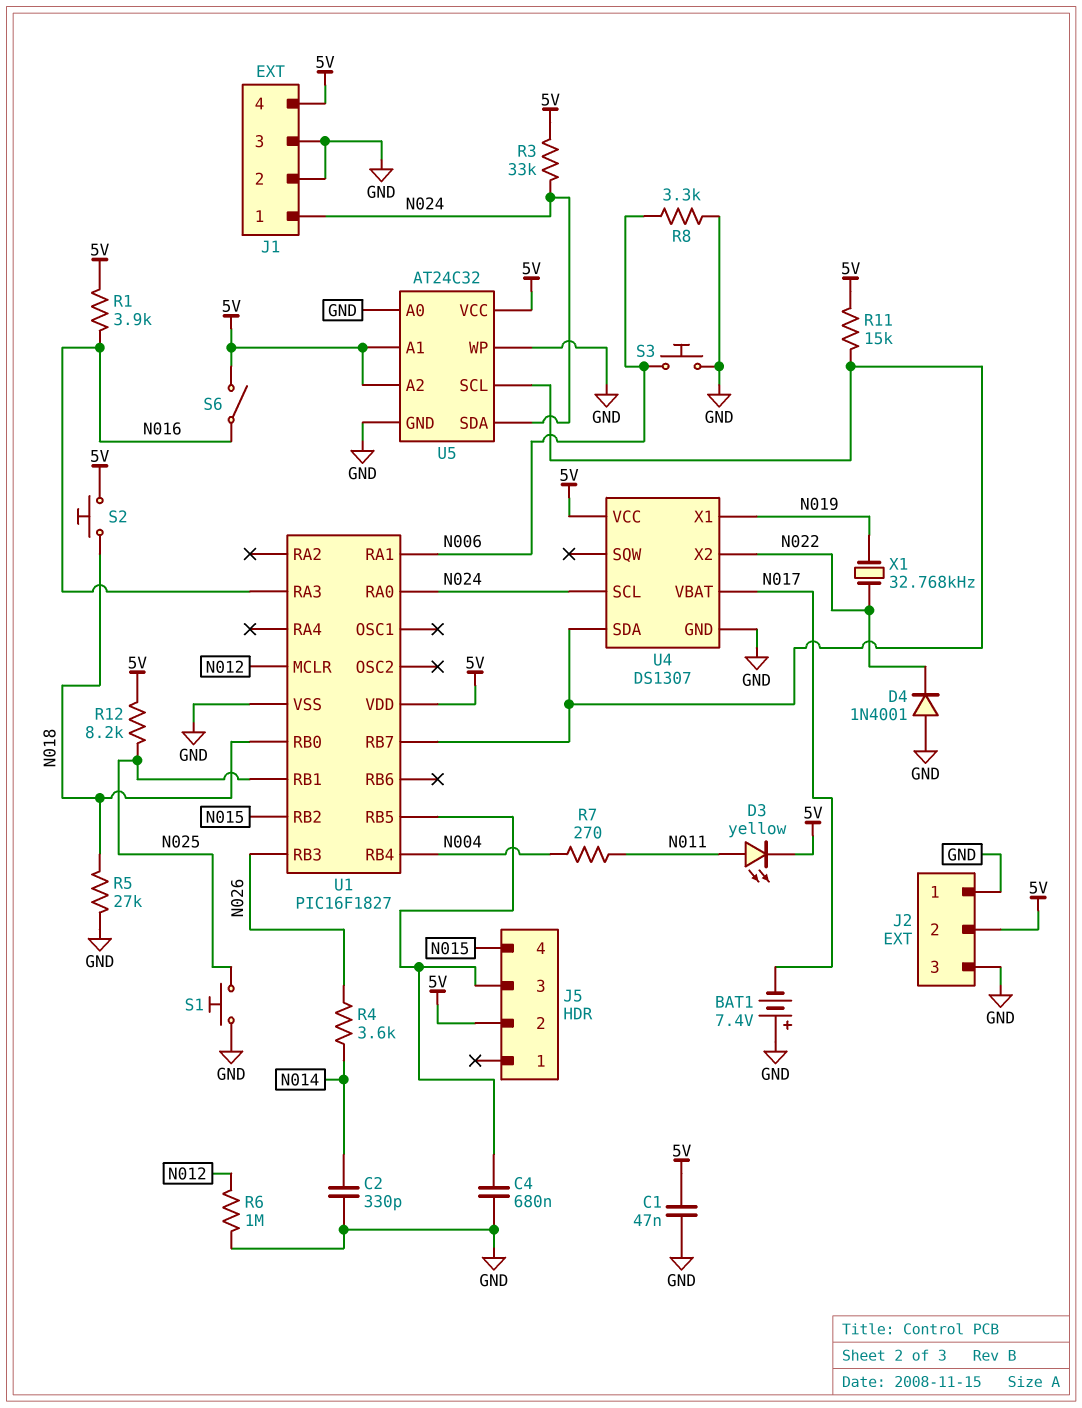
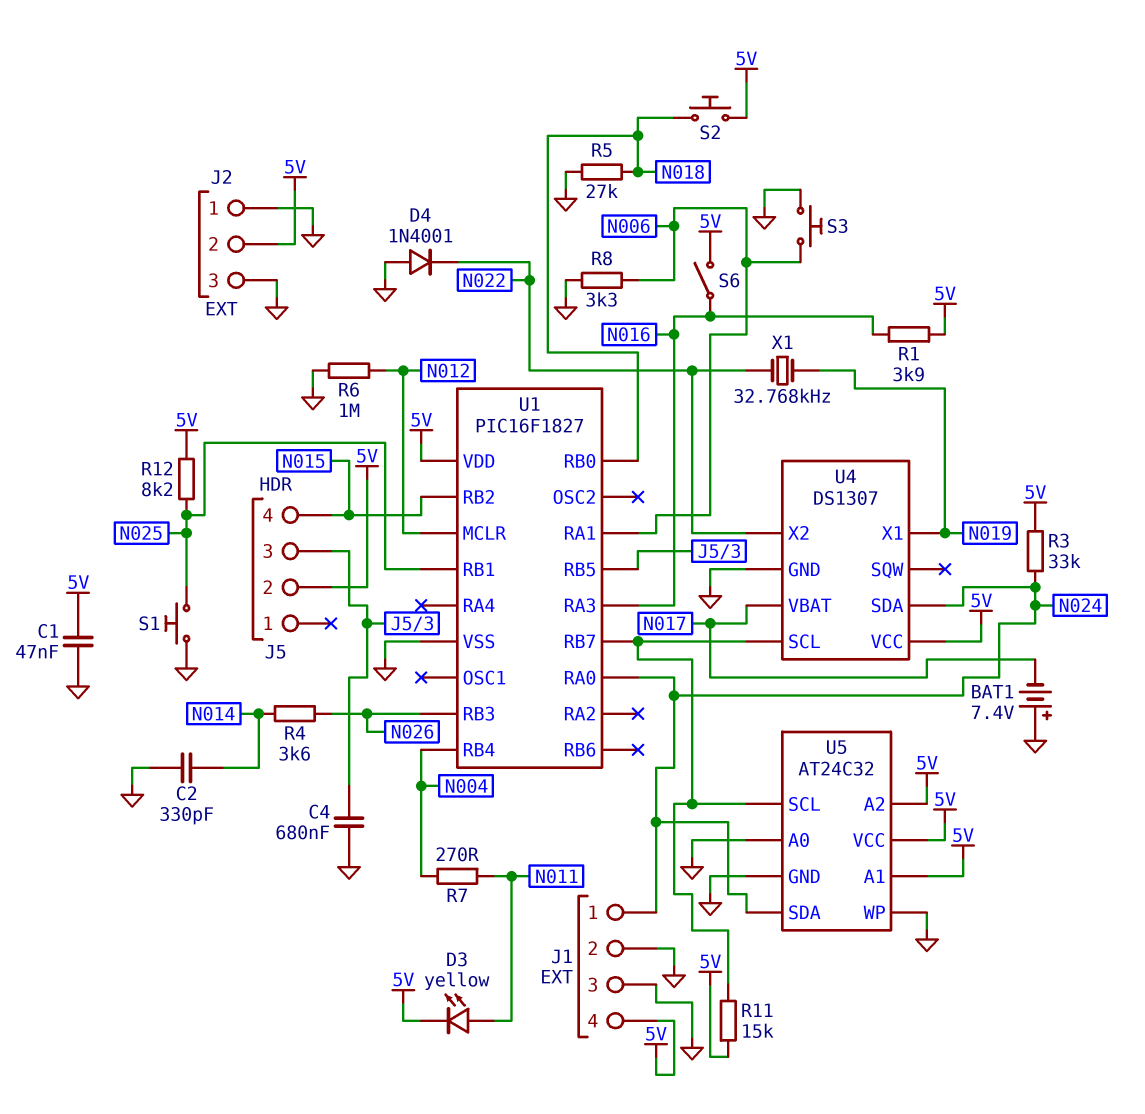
U4 pin SCL: N024 -> U1/RB7
U4 pin SDA: U1/RB7 -> N024

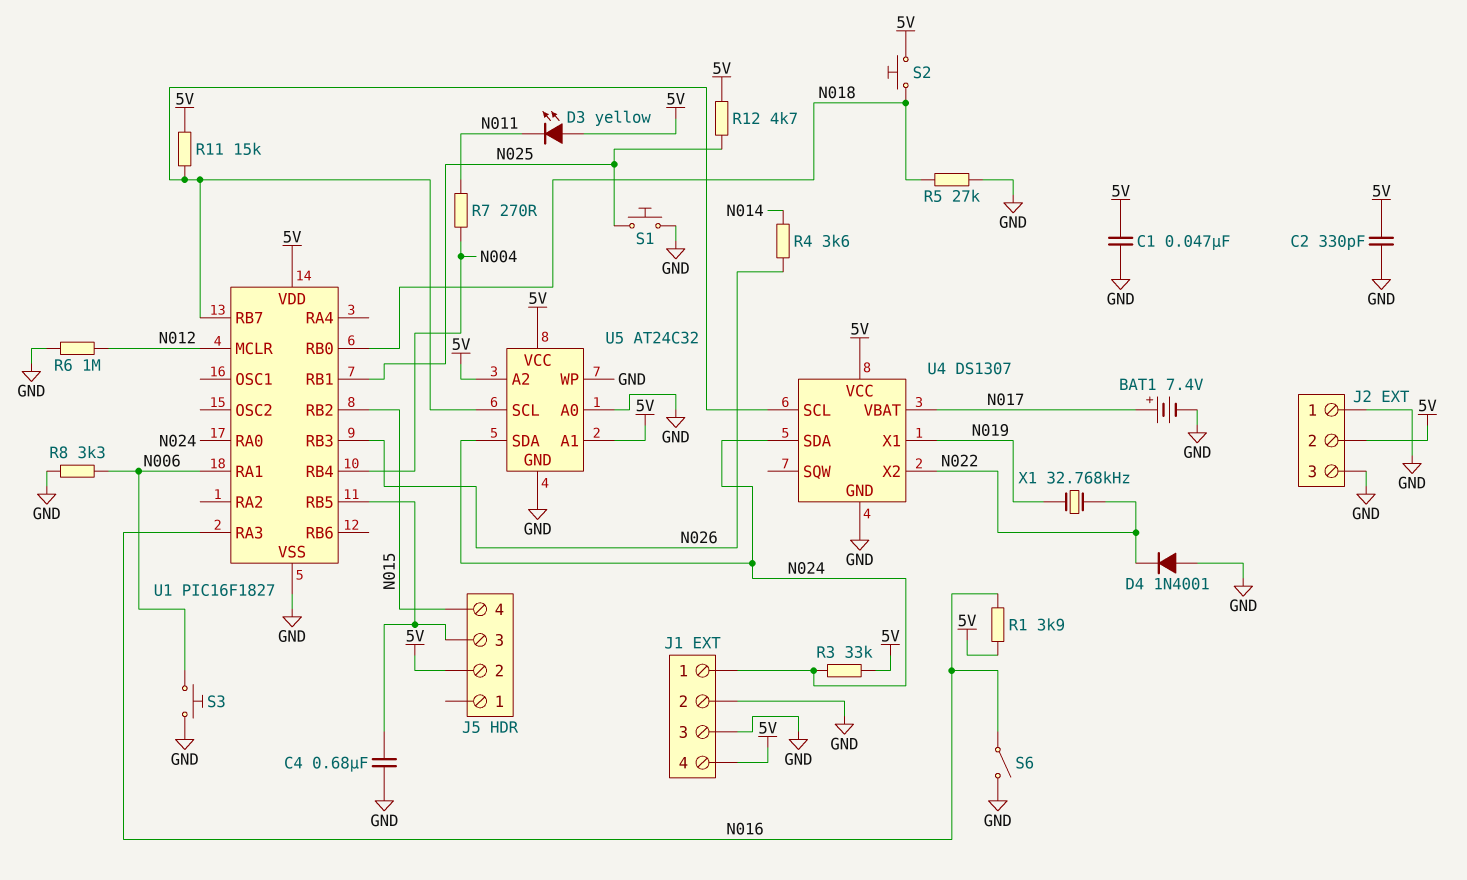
BAT1: 7.4V (plus GND, minus N017) -> 7.4V (plus N017, minus GND)
C2: 330pF (GND, N014) -> 330pF (5V, GND)
D3: LED yellow (A N011, K 5V) -> LED yellow (A 5V, K N011)
R12: 8.2k (5V, N025) -> 4.7k (5V, N025)
S6: switch (5V, N016) -> switch (GND, N016)

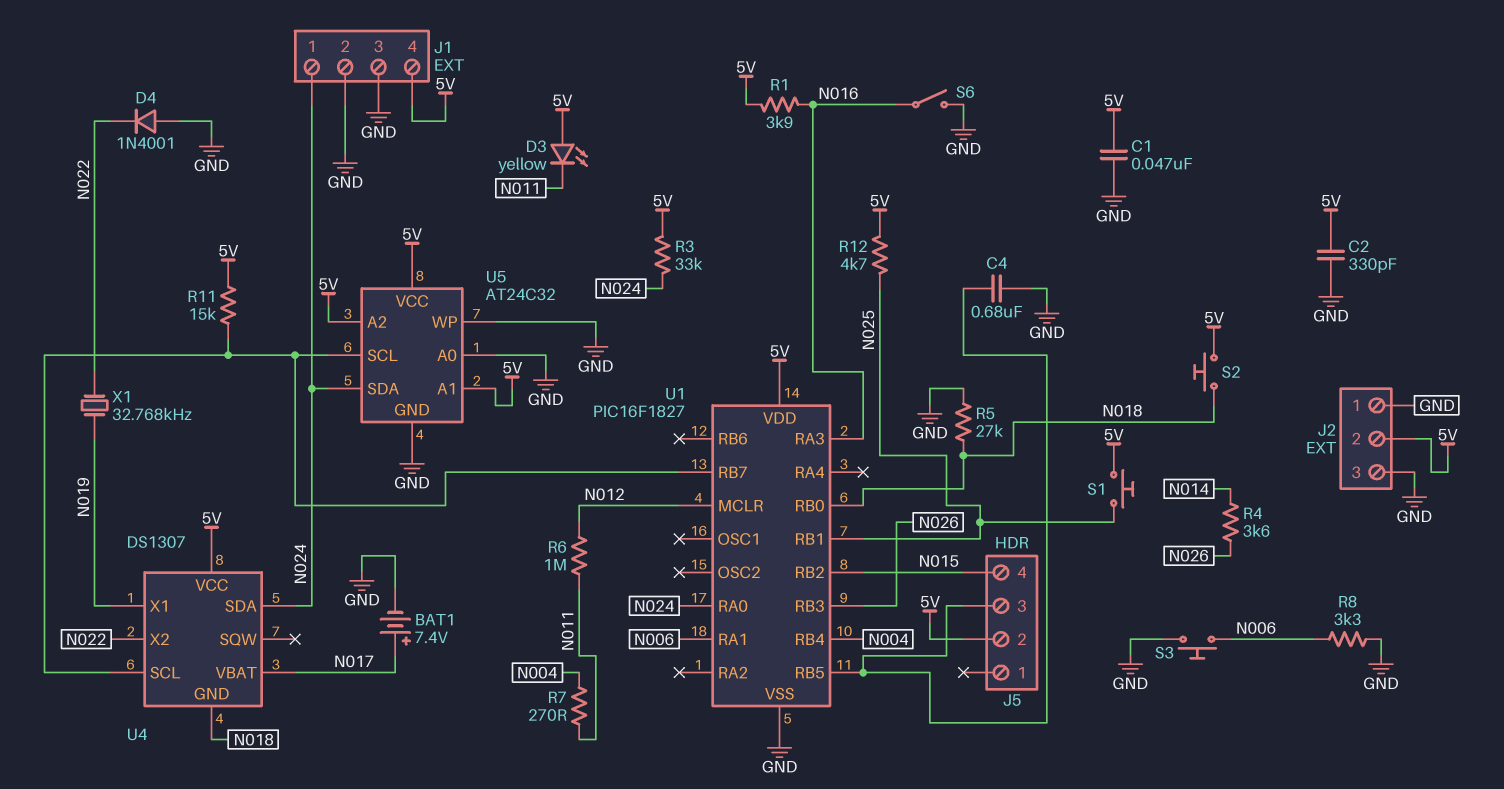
R6: 1M (GND, N012) -> 1M (N011, N012)
S1: button (GND, N025) -> button (5V, N025)
U4 pin GND: GND -> N018

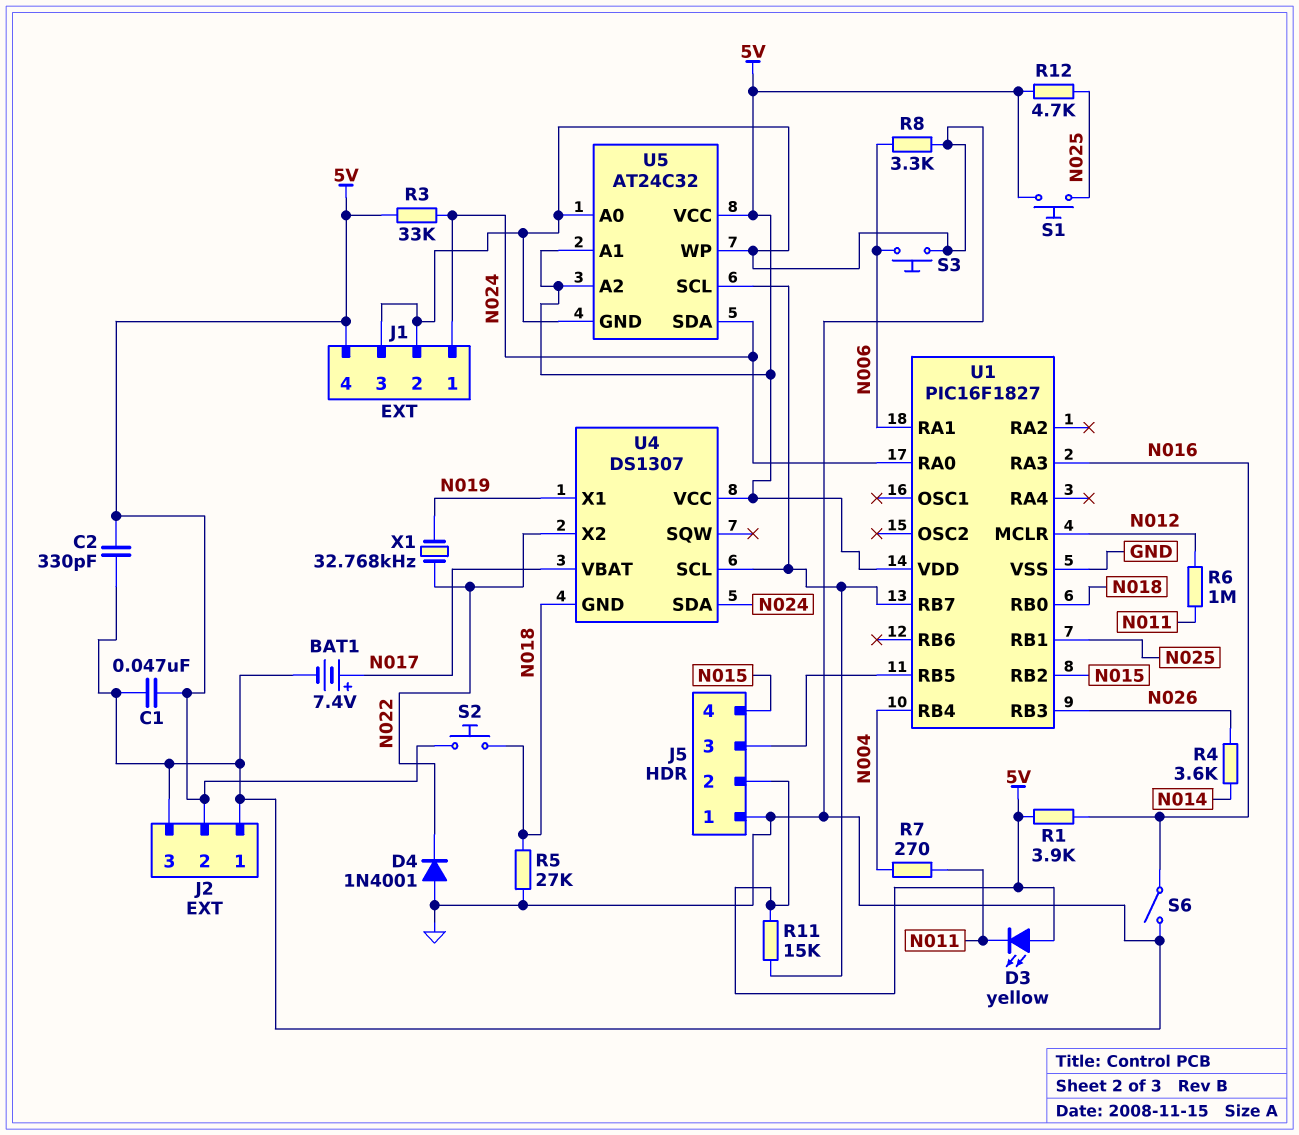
C4: 680nF (GND, J5/3) -> none
J5 pin 1: none -> GND

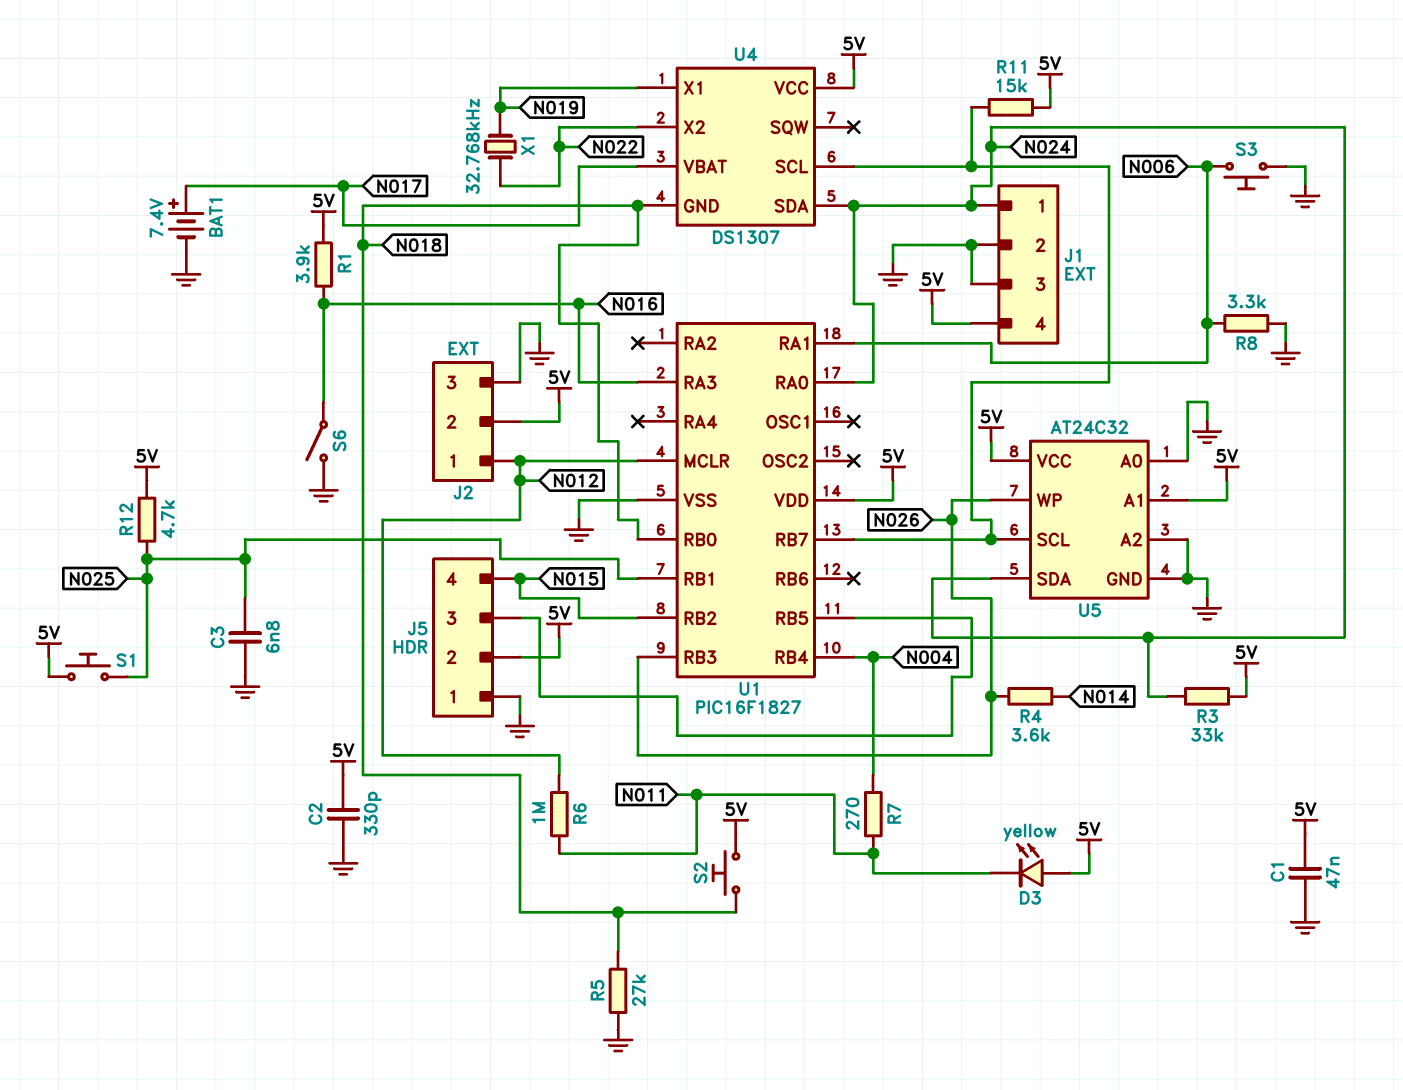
C3: none -> 6.8nF (GND, N025)
D4: diode 1N4001 (A GND, K N022) -> none
J2 pin 1: GND -> N012
U5 pin A2: 5V -> GND
U5 pin WP: GND -> N026

